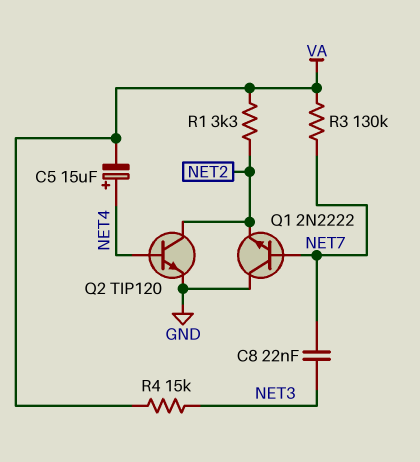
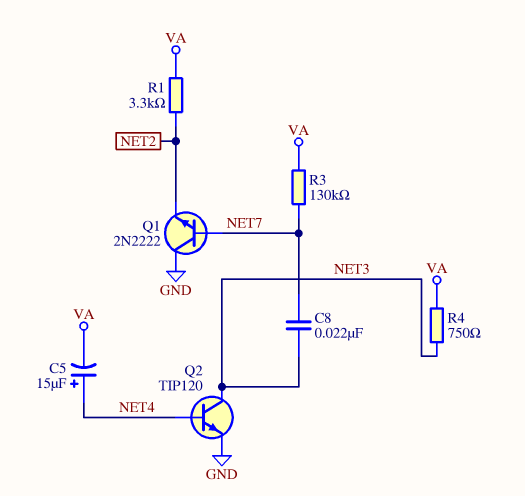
Q2: NPN TIP120 (B NET4, C NET2, E GND) -> NPN TIP120 (B NET4, C NET3, E GND)
R4: 15k (NET3, VA) -> 750 (NET3, VA)

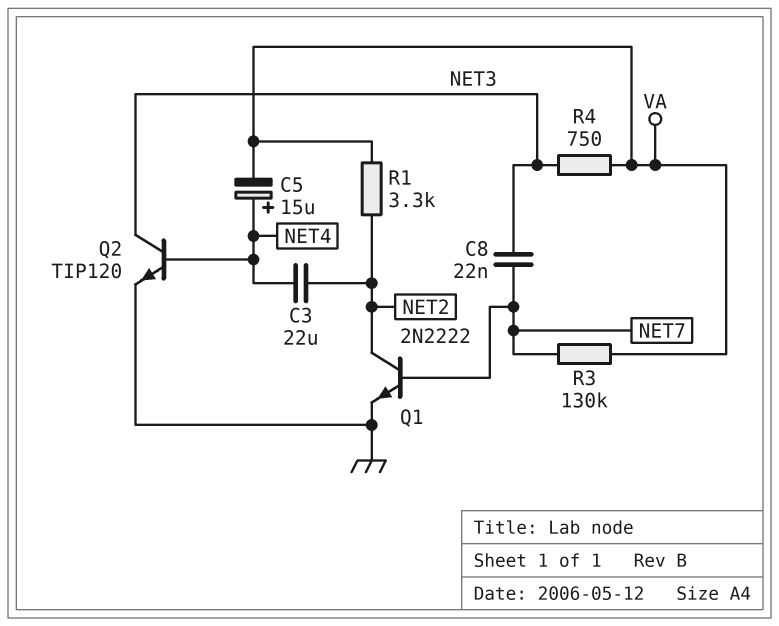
C3: none -> 22uF (NET2, NET4)
Q1: NPN 2N2222 (B NET7, C GND, E NET2) -> NPN 2N2222 (B NET7, C NET2, E GND)

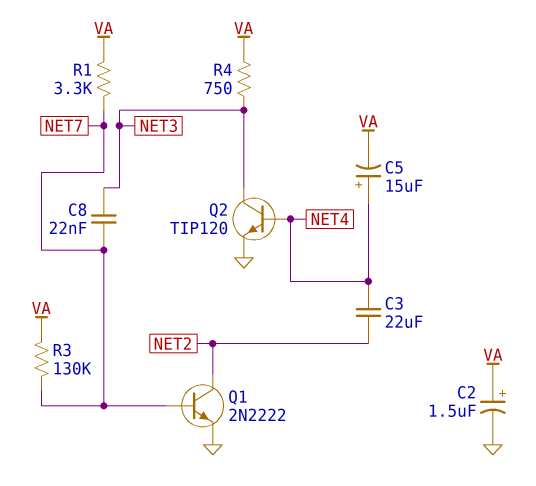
C2: none -> 1.5uF (plus VA, minus GND)
R1: 3.3k (NET2, VA) -> 3.3k (NET7, VA)

